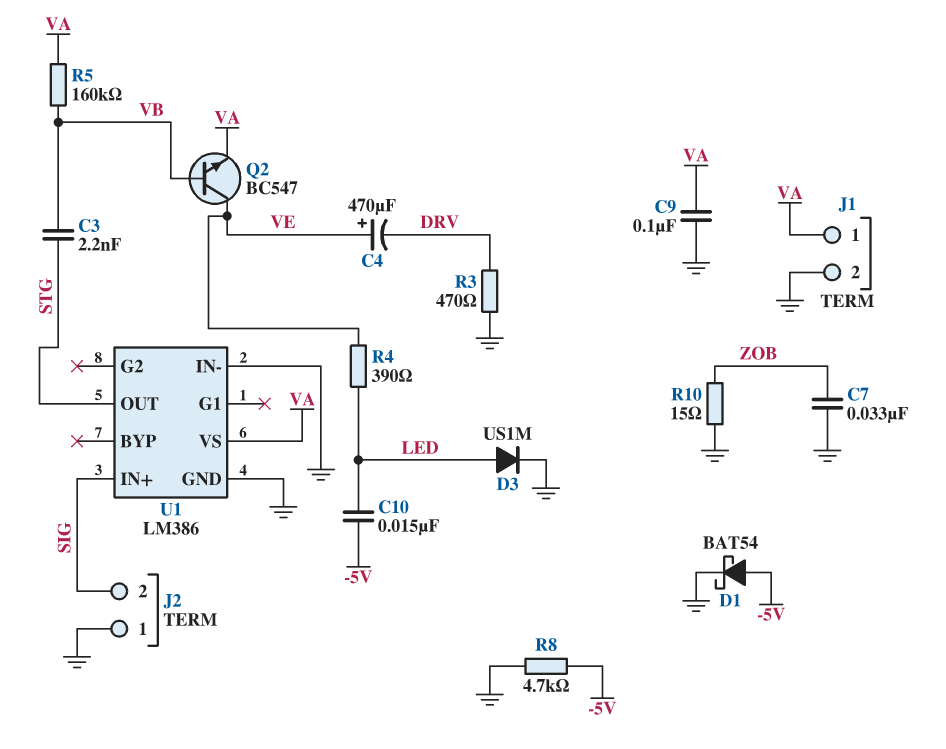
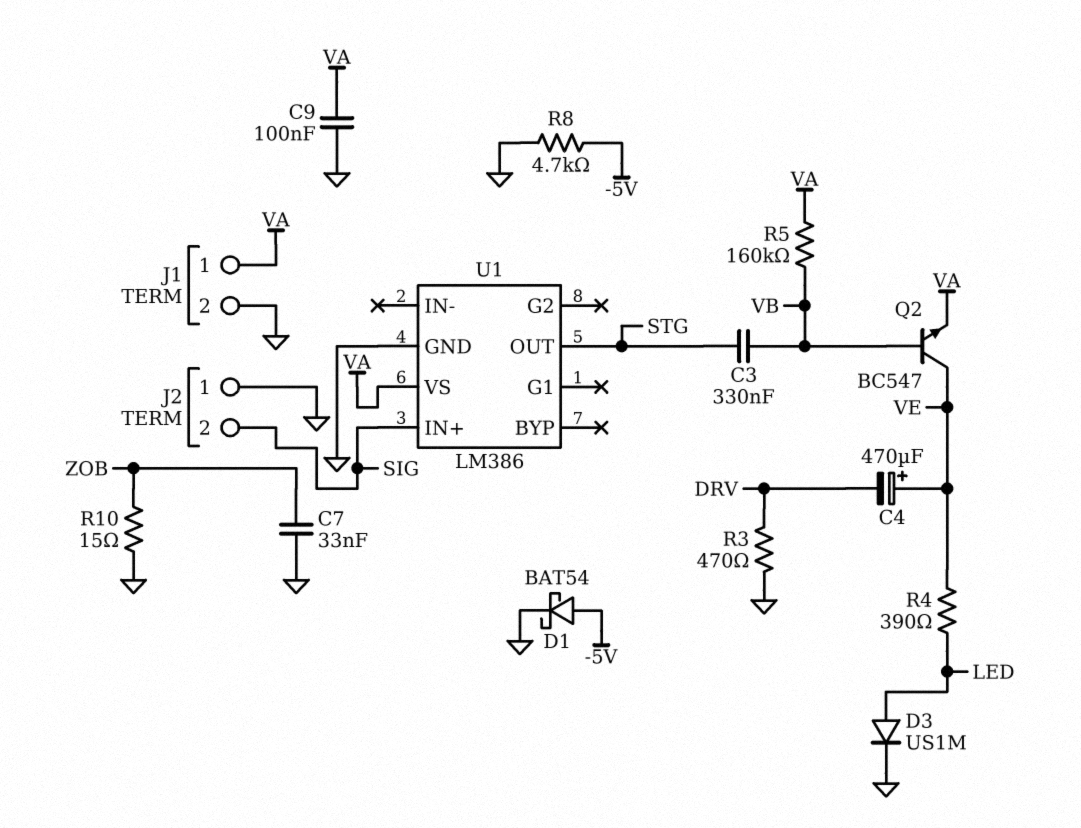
C3: 2.2nF (STG, VB) -> 330nF (STG, VB)
C10: 15nF (-5V, LED) -> none
U1 pin IN-: GND -> none

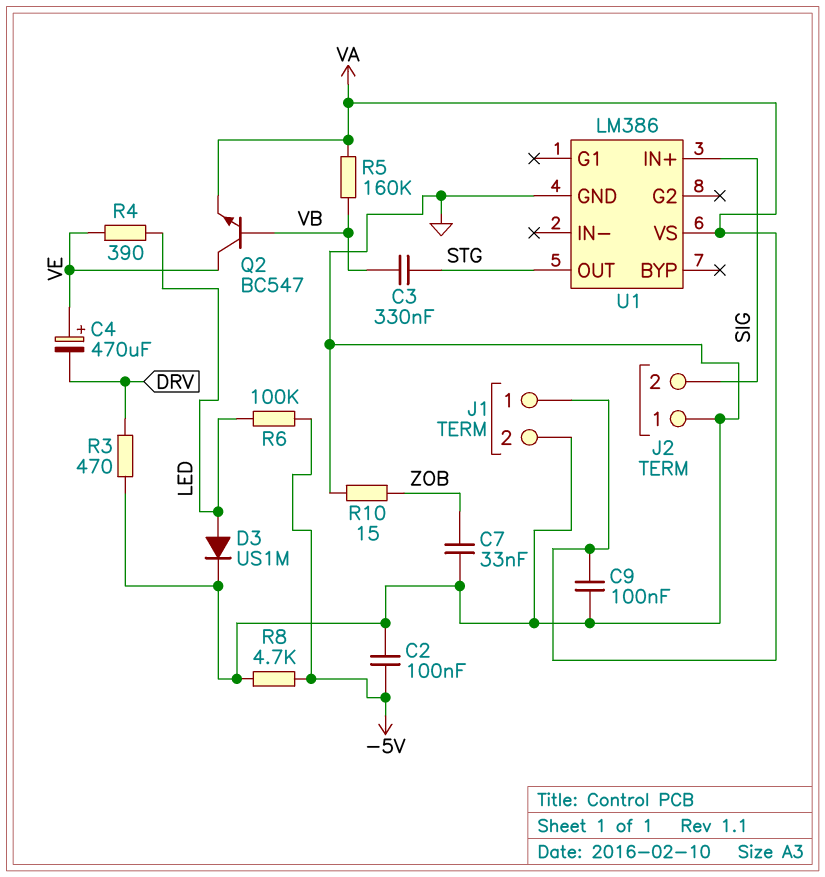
C2: none -> 100nF (-5V, GND)
D1: schottky BAT54 (A -5V, K GND) -> none
R6: none -> 100k (-5V, LED)

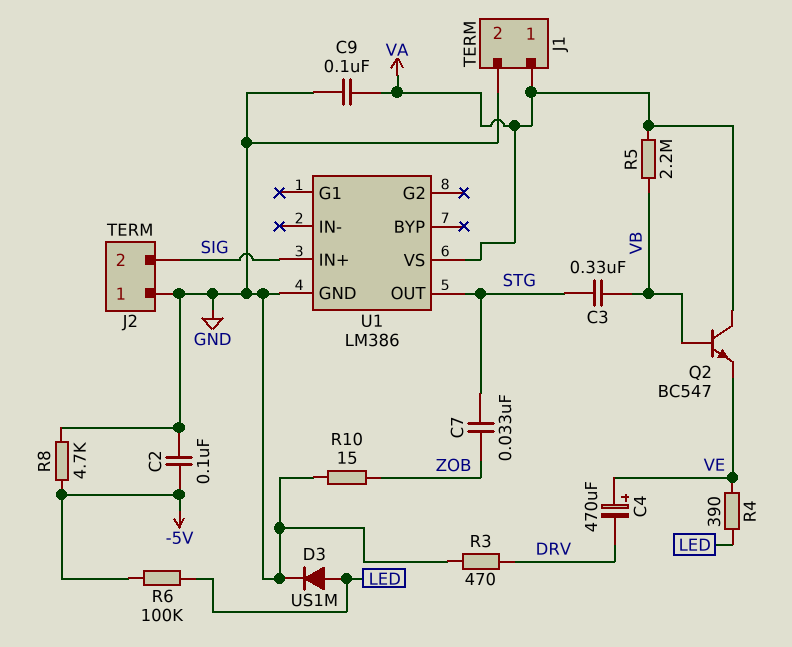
C7: 33nF (GND, ZOB) -> 33nF (STG, ZOB)
Q2: NPN BC547 (B VB, C VE, E VA) -> NPN BC547 (B VB, C VA, E VE)
R5: 160k (VA, VB) -> 2.2M (VA, VB)

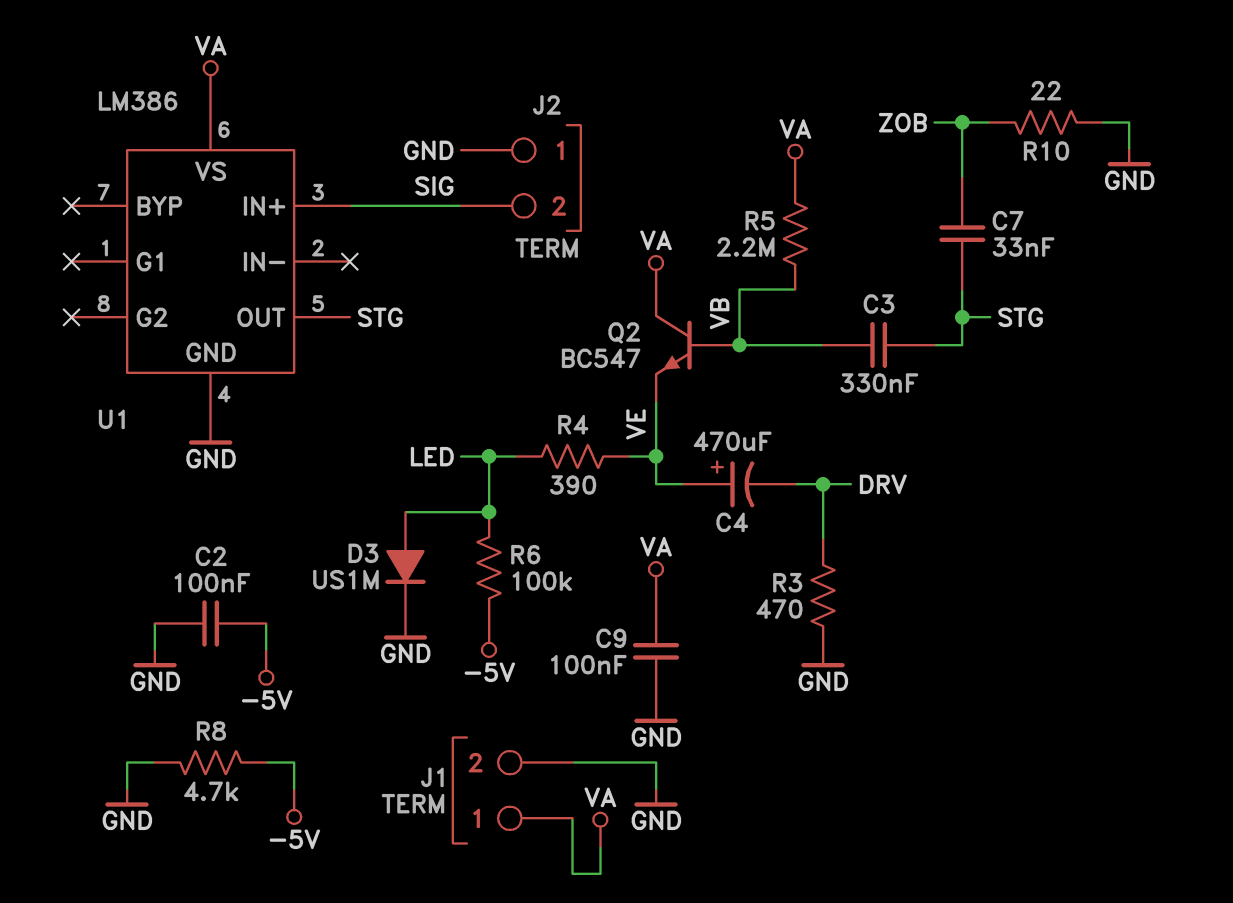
R10: 15 (GND, ZOB) -> 22 (GND, ZOB)

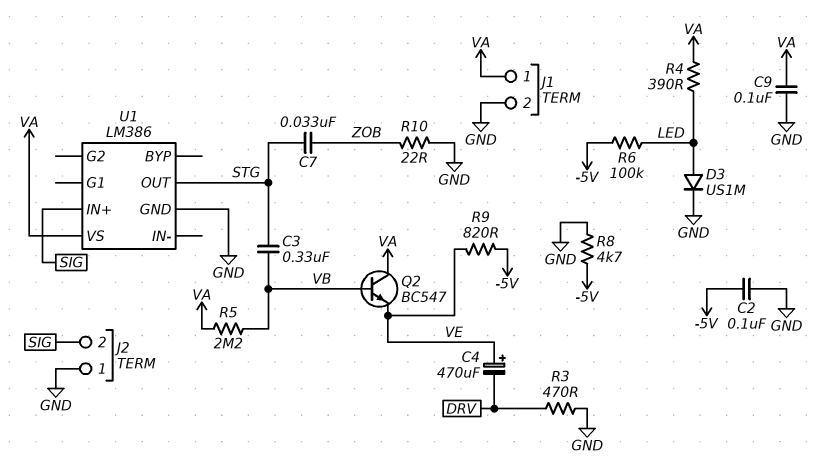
R4: 390 (LED, VE) -> 390 (LED, VA)
R9: none -> 820 (-5V, VE)

